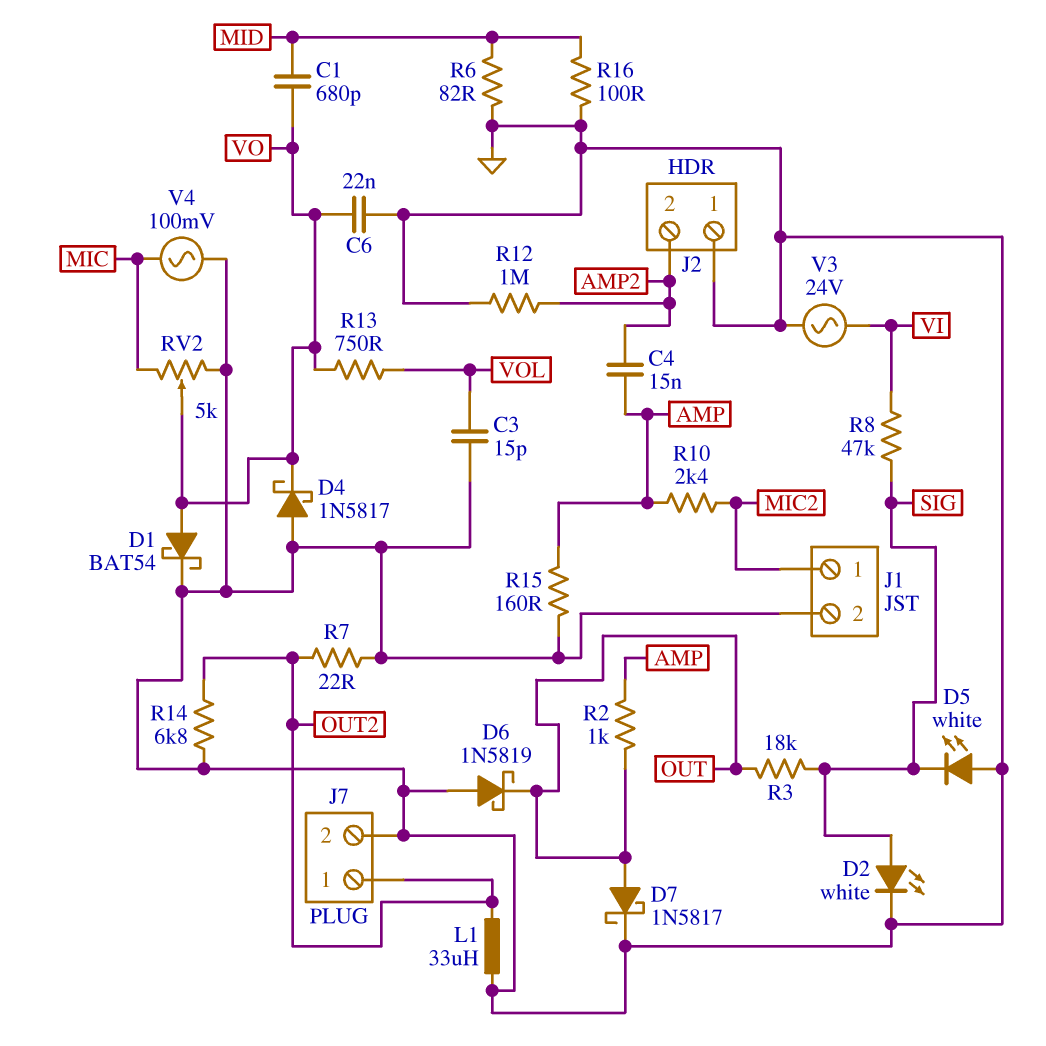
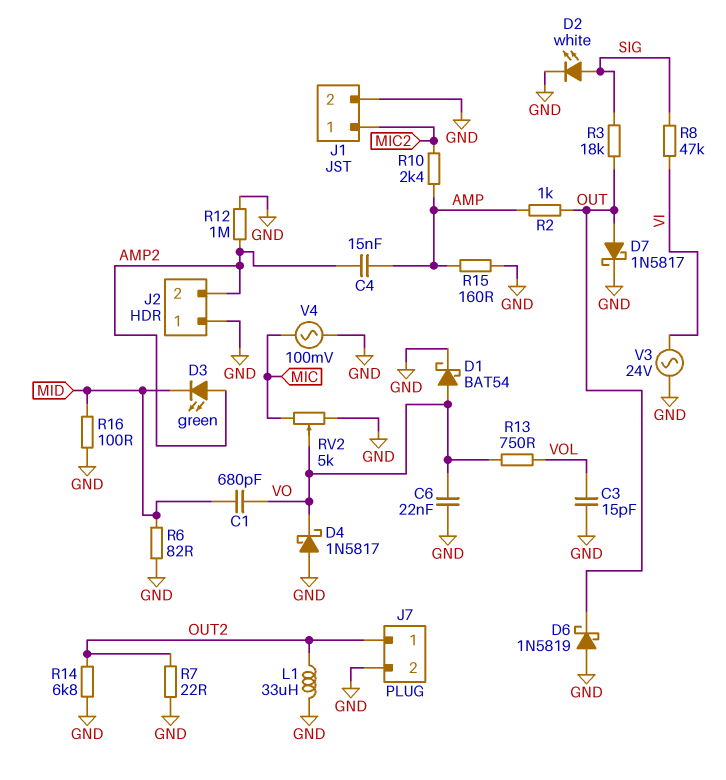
D3: none -> LED green (A AMP2, K MID)
D5: LED white (A GND, K SIG) -> none

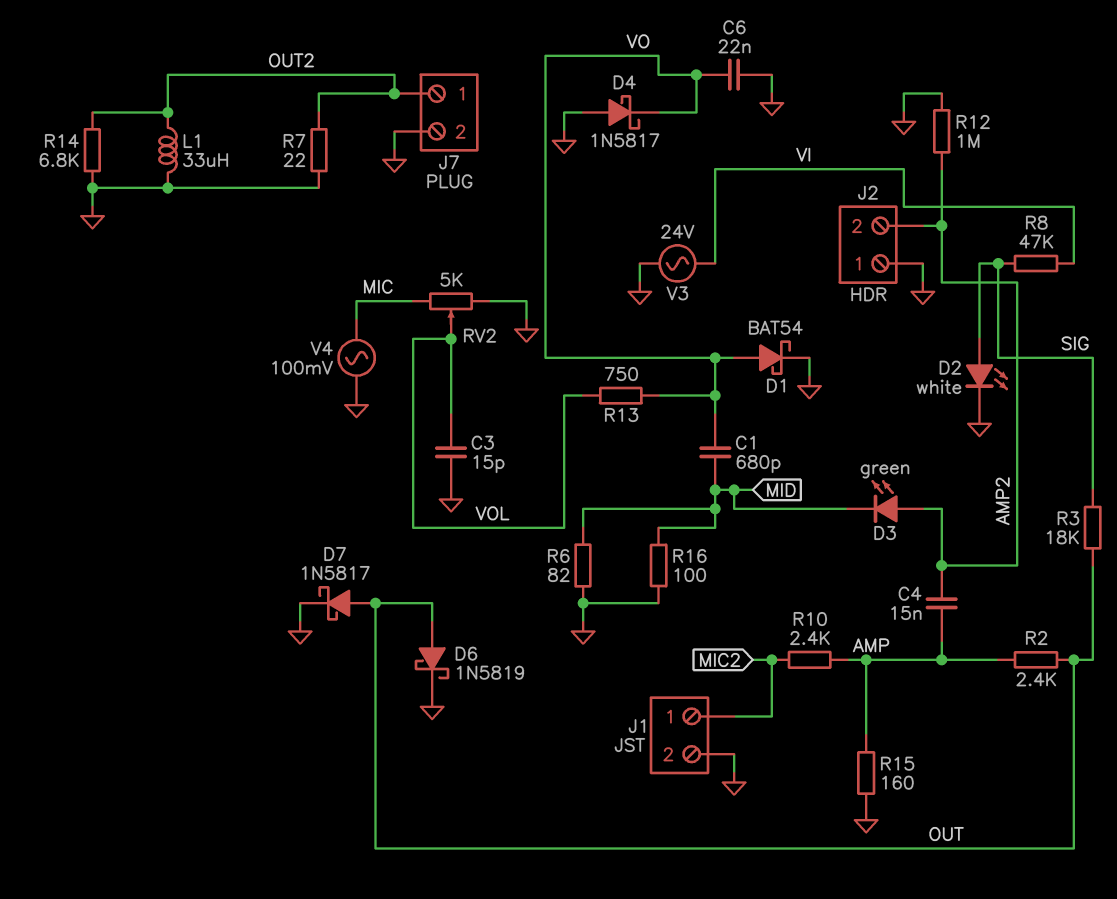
D6: schottky 1N5819 (A GND, K OUT) -> schottky 1N5819 (A OUT, K GND)
R2: 1k (AMP, OUT) -> 2.4k (AMP, OUT)
RV2: 5k (GND, MIC, wiper VO) -> 5k (GND, MIC, wiper VOL)

